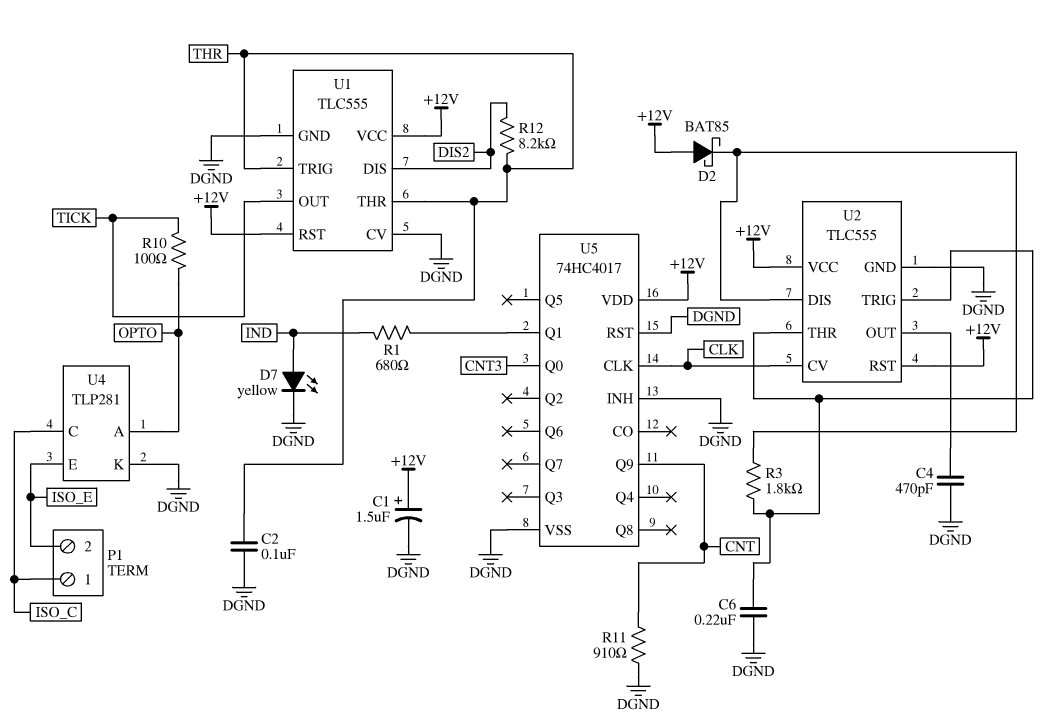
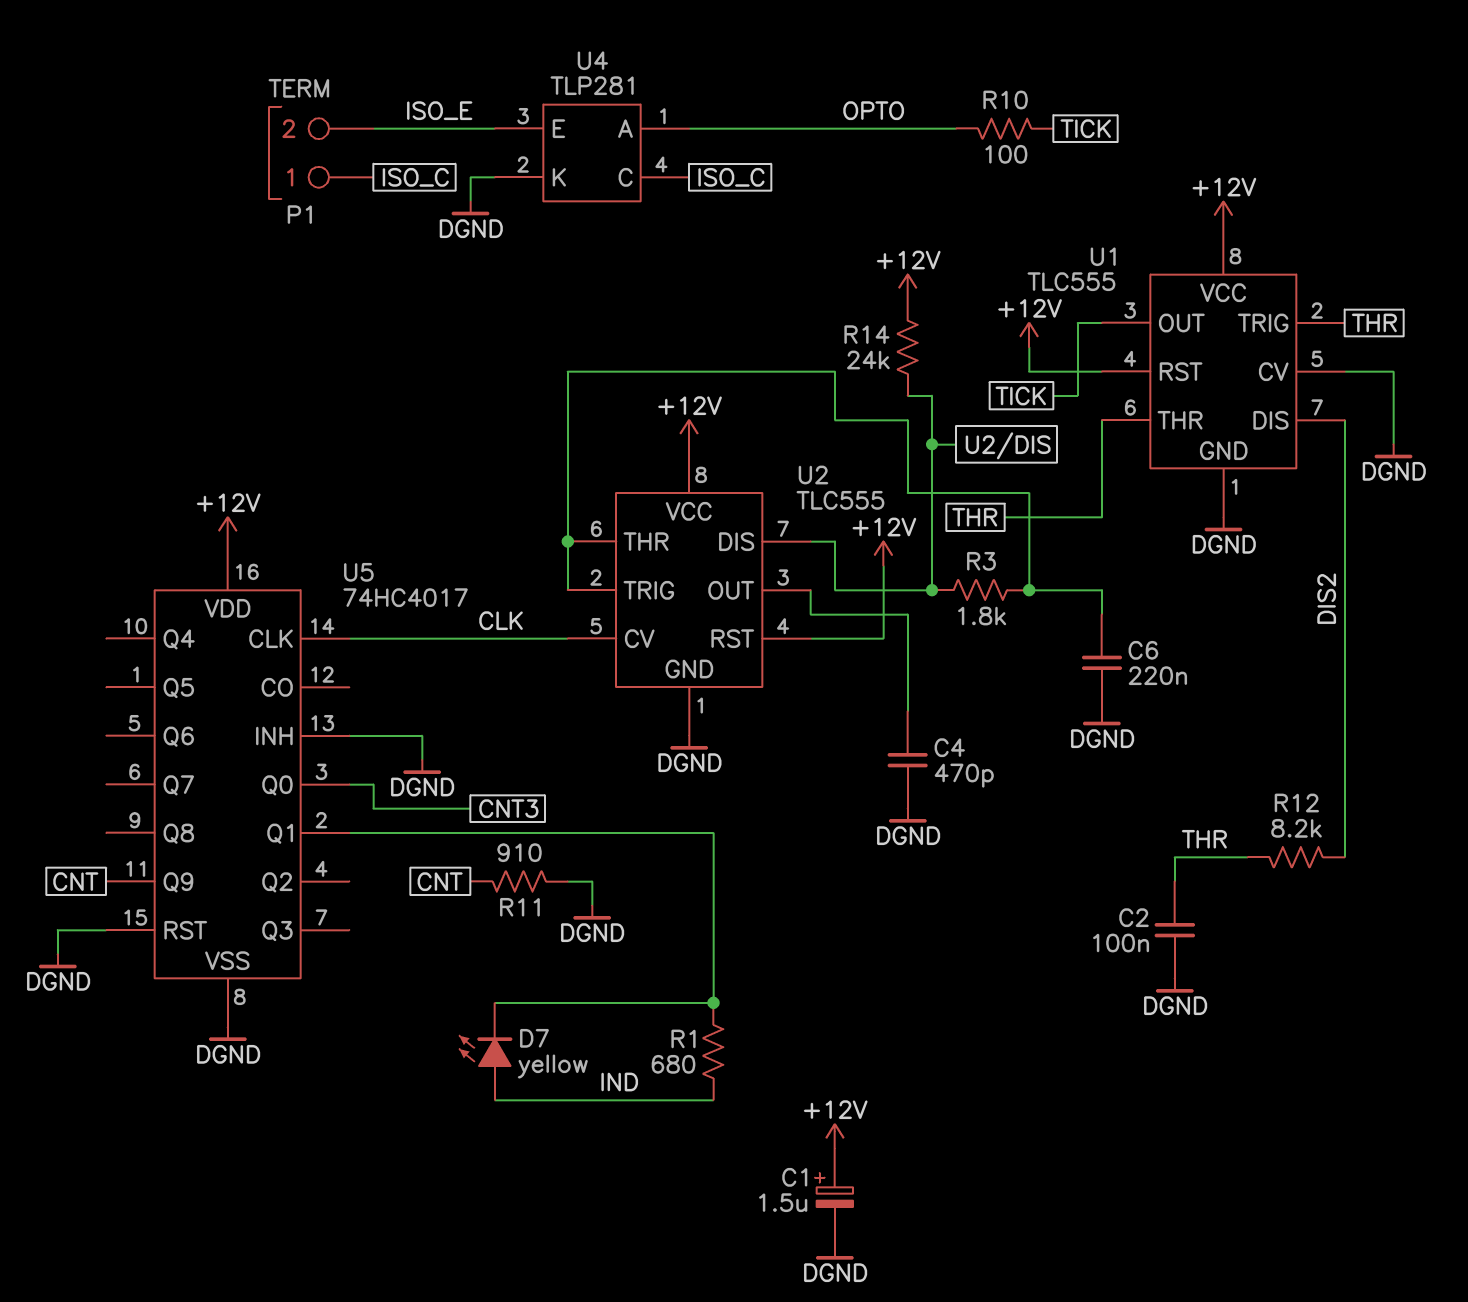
D2: schottky BAT85 (A +12V, K U2/DIS) -> none
D7: LED yellow (A IND, K DGND) -> LED yellow (A IND, K U5/Q1)
R14: none -> 24k (+12V, U2/DIS)

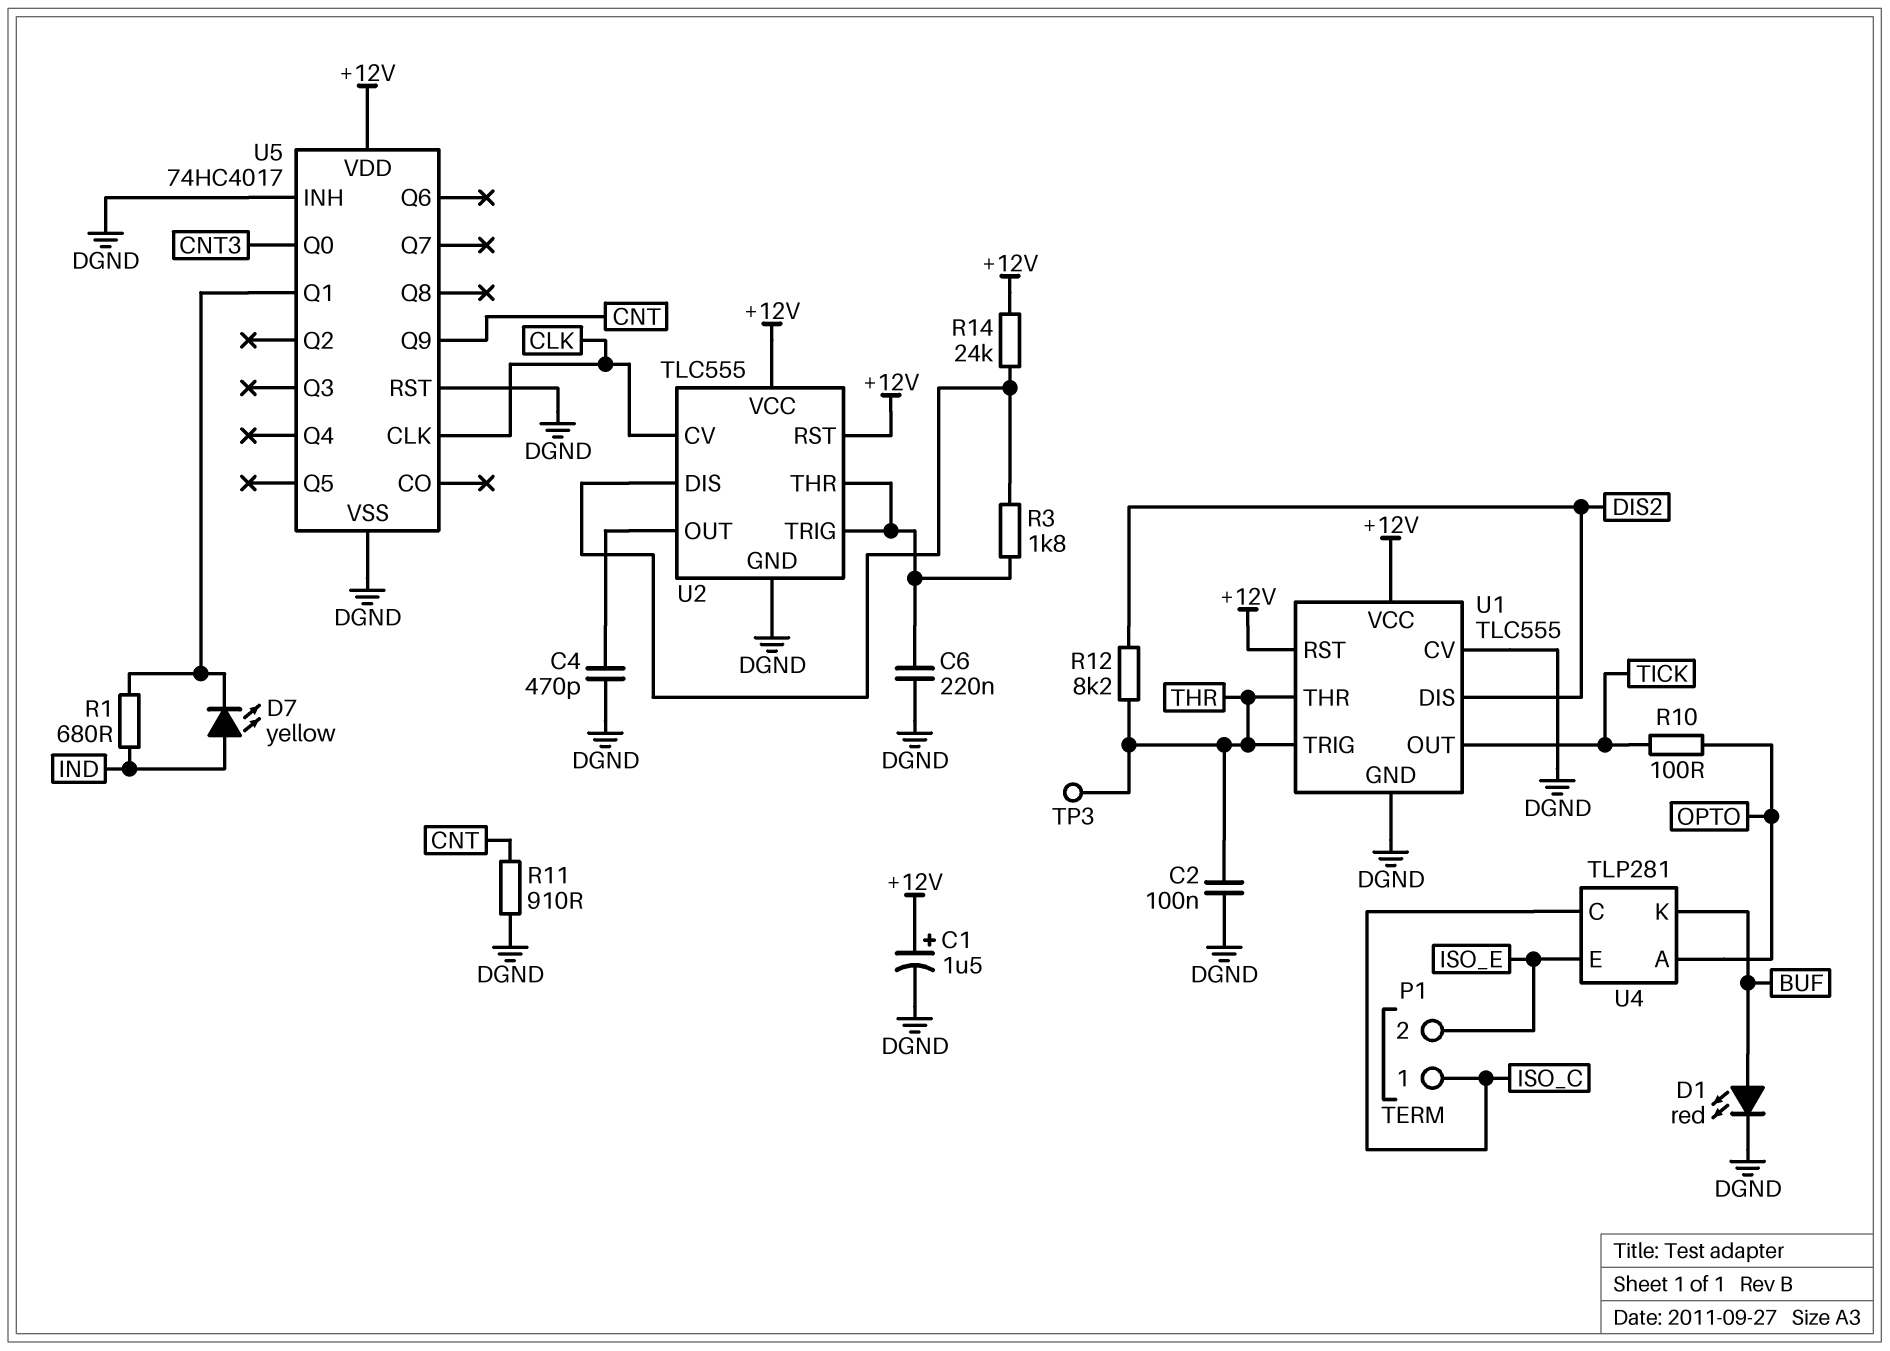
D1: none -> LED red (A BUF, K DGND)
TP3: none -> test point (THR)
U4 pin K: DGND -> BUF

